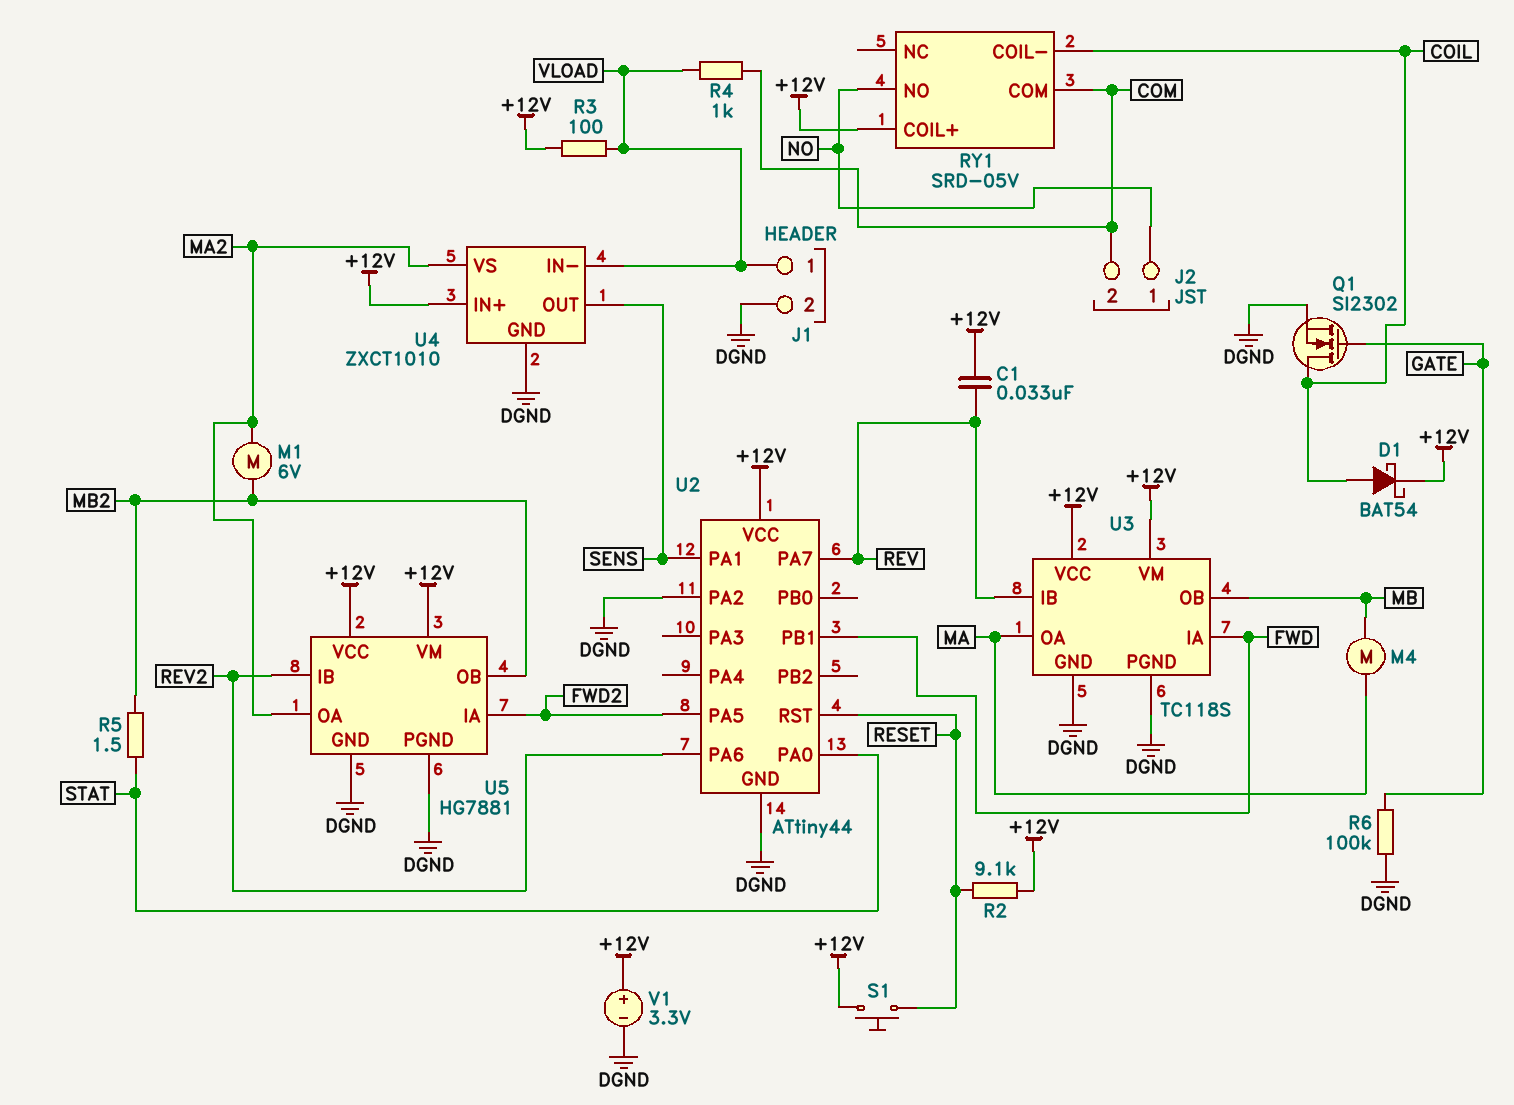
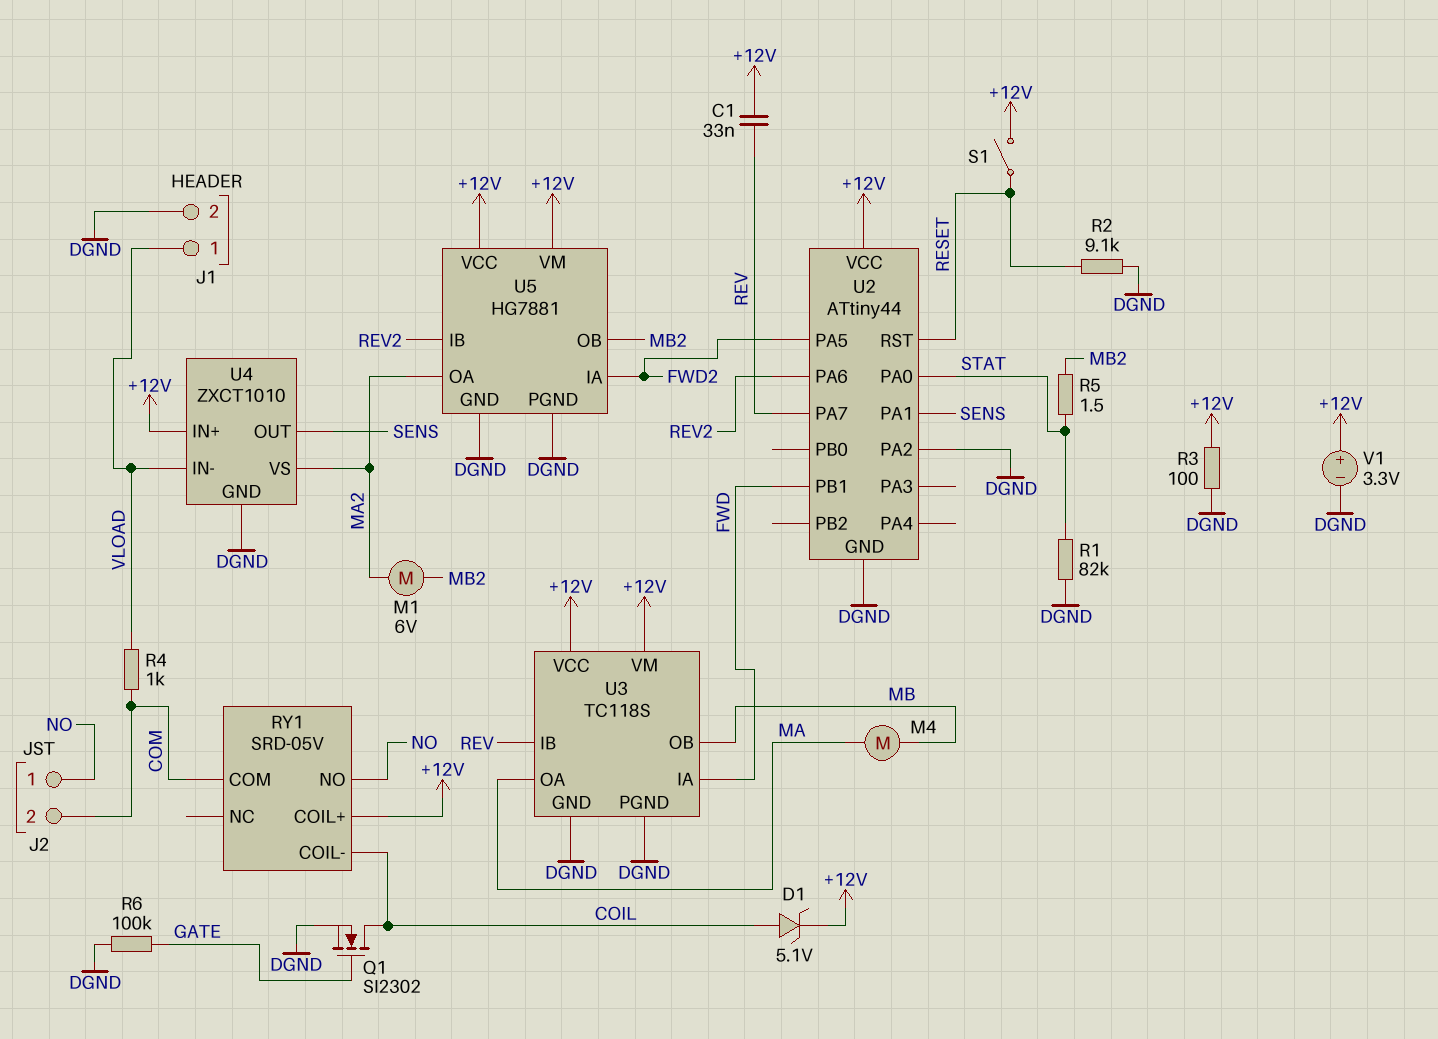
D1: schottky BAT54 (A COIL, K +12V) -> zener 5.1V (A COIL, K +12V)
R1: none -> 82k (DGND, STAT)
R2: 9.1k (+12V, RESET) -> 9.1k (DGND, RESET)
R3: 100 (+12V, VLOAD) -> 100 (+12V, DGND)
S1: button (+12V, RESET) -> switch (+12V, RESET)

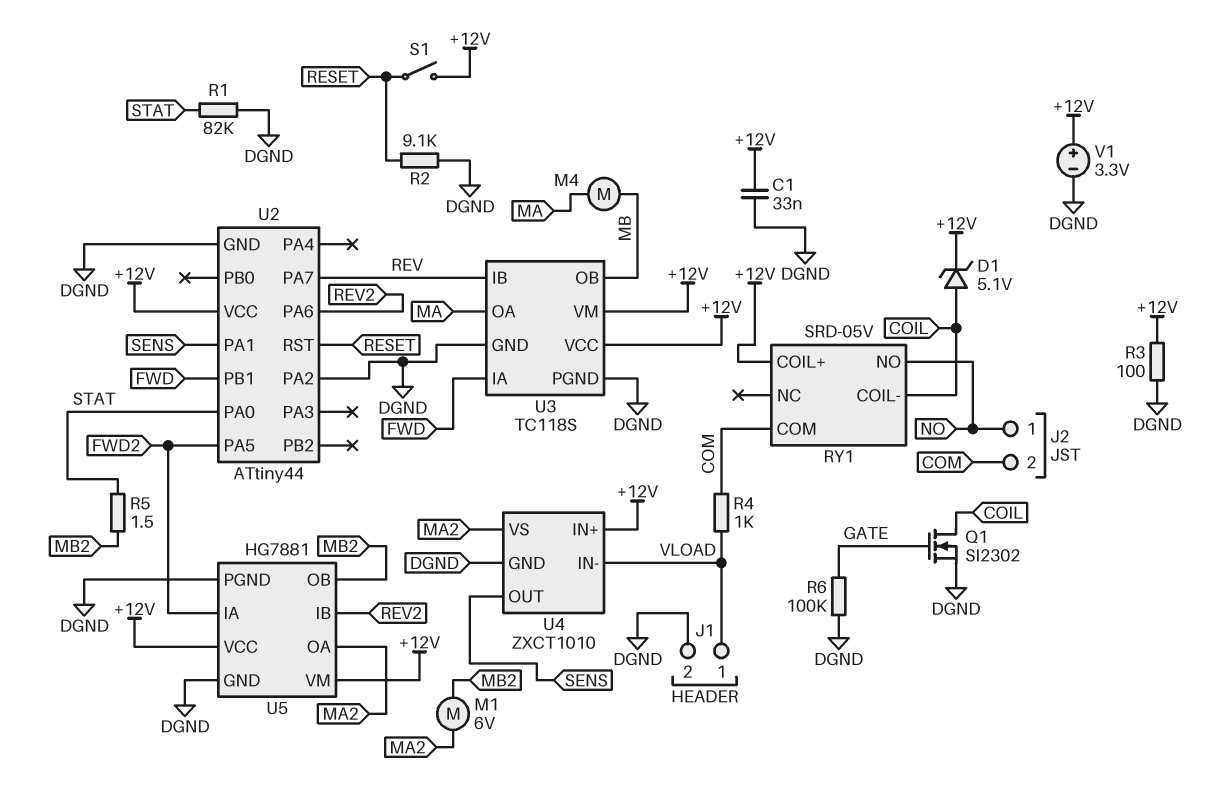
C1: 33nF (+12V, REV) -> 33nF (+12V, DGND)

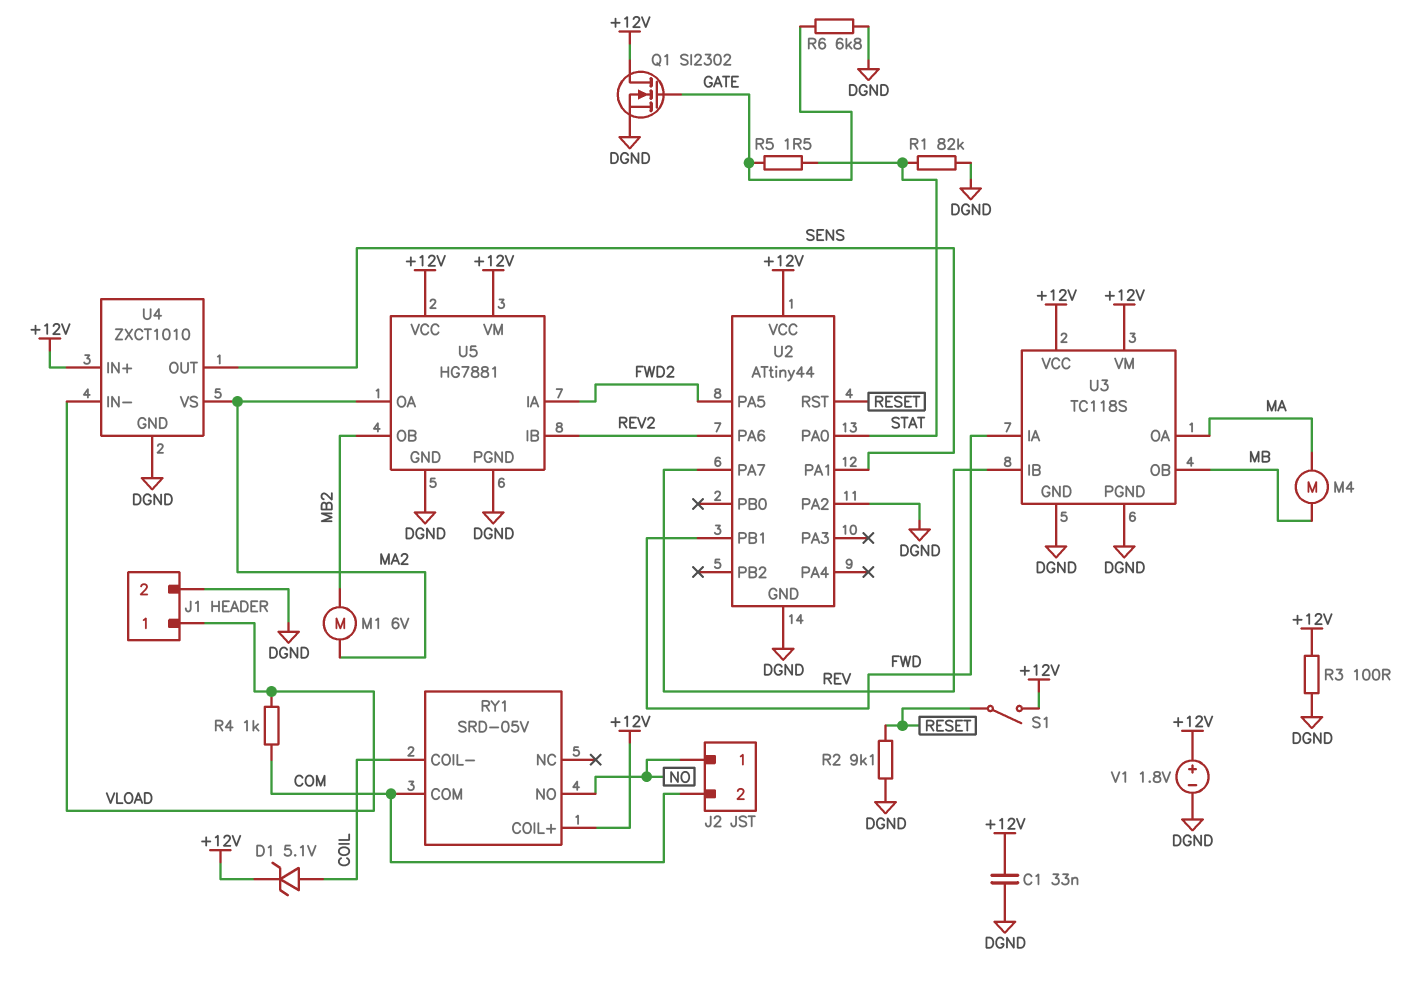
Q1: NMOS SI2302 (G GATE, D COIL, S DGND) -> NMOS SI2302 (G GATE, D +12V, S DGND)
R5: 1.5 (MB2, STAT) -> 1.5 (GATE, STAT)
R6: 100k (DGND, GATE) -> 6.8k (DGND, GATE)
V1: 3.3V (plus +12V, minus DGND) -> 1.8V (plus +12V, minus DGND)

